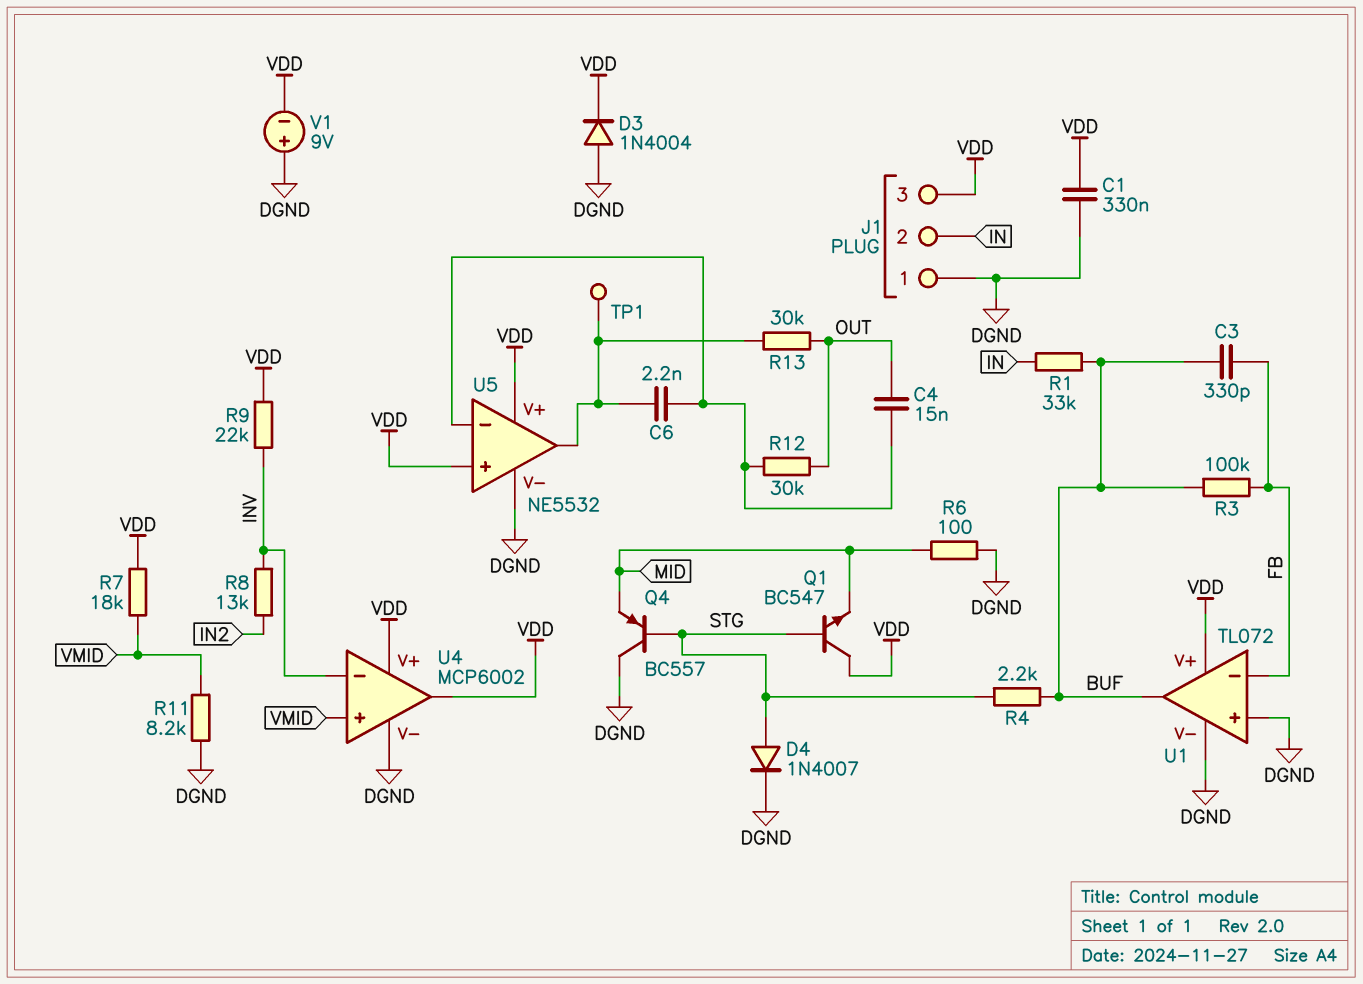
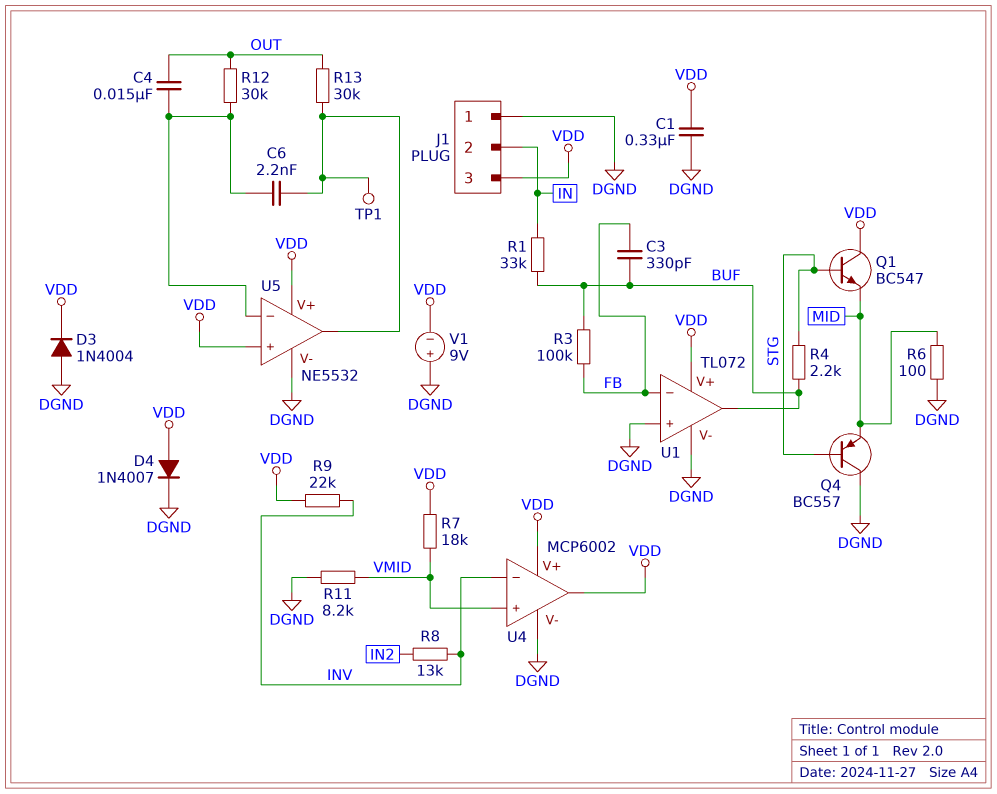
D4: diode 1N4007 (A STG, K DGND) -> diode 1N4007 (A VDD, K DGND)

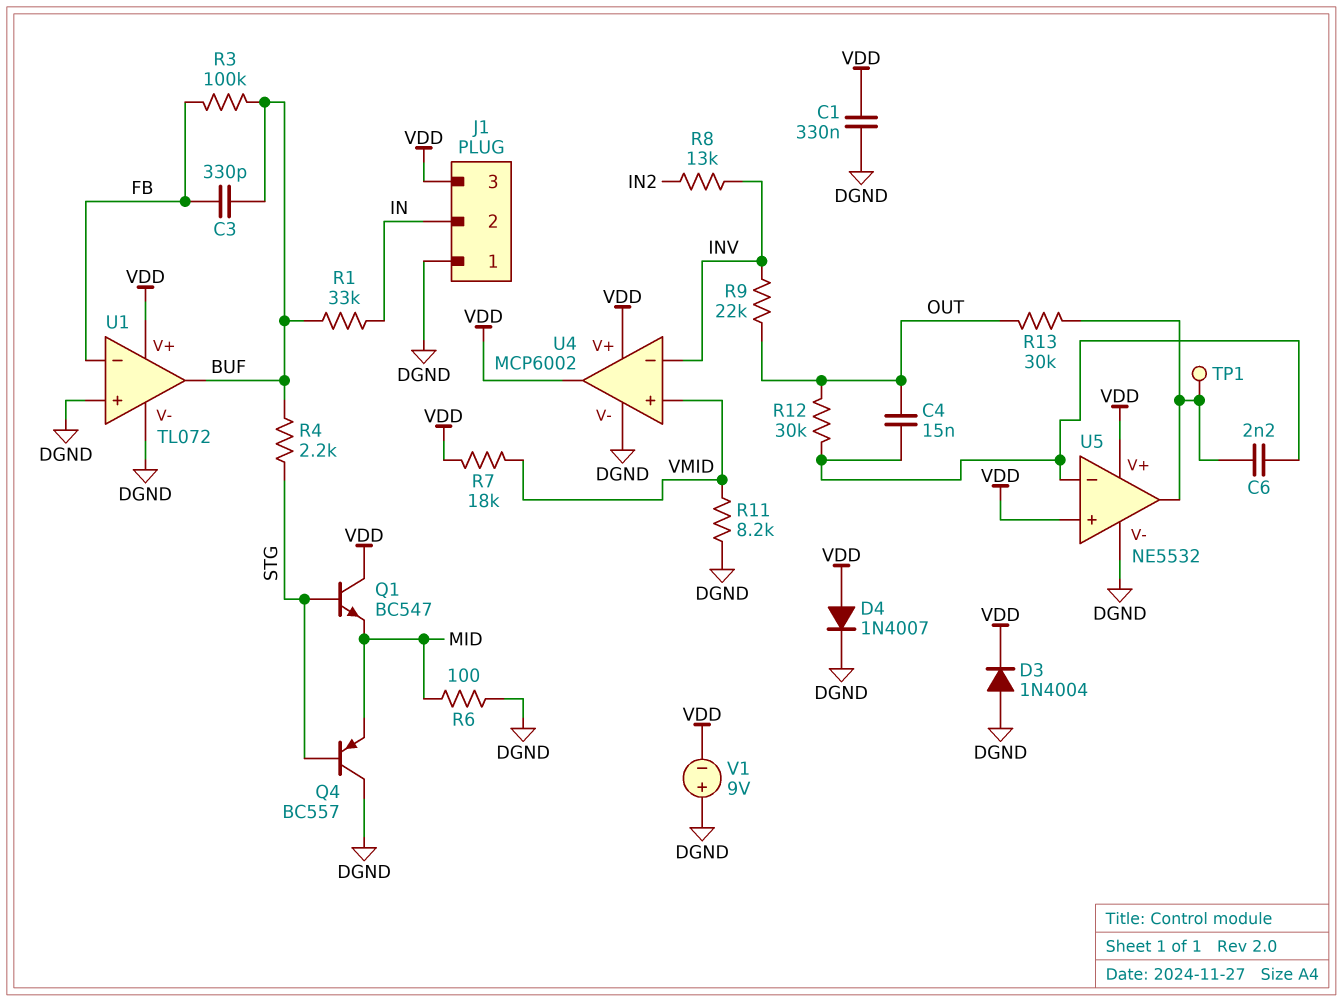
R9: 22k (INV, VDD) -> 22k (INV, OUT)

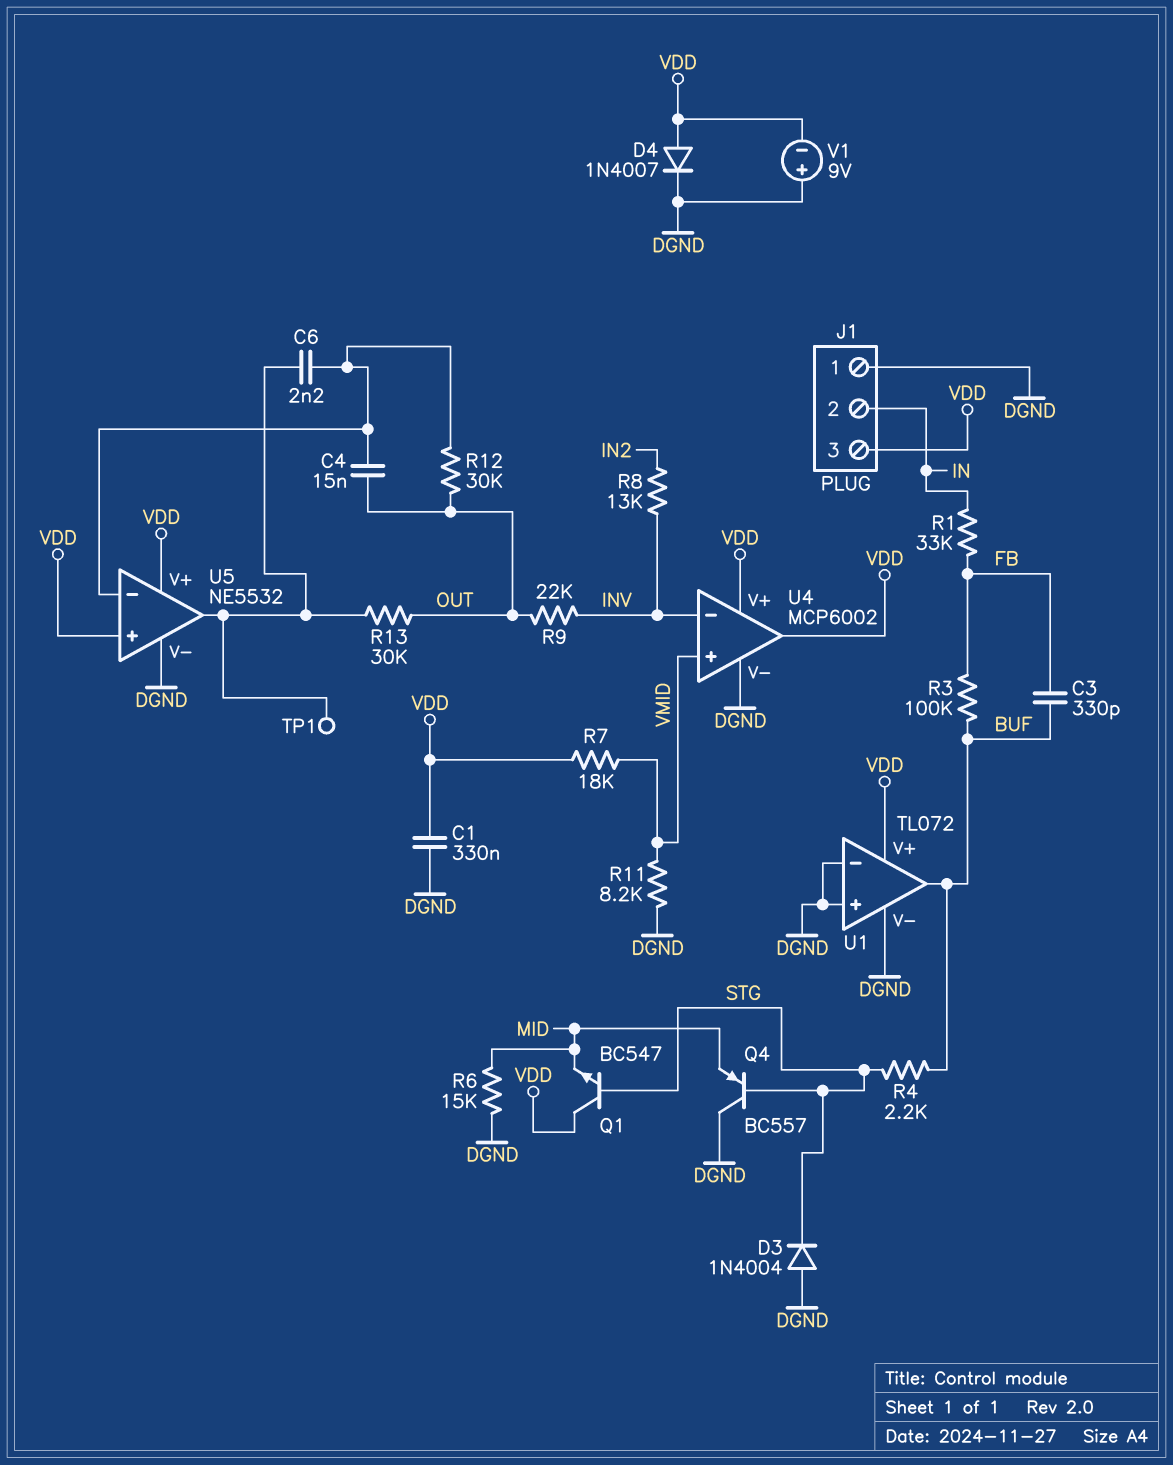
D3: diode 1N4004 (A DGND, K VDD) -> diode 1N4004 (A DGND, K STG)
R1: 33k (BUF, IN) -> 33k (FB, IN)
R6: 100 (DGND, MID) -> 15k (DGND, MID)
U1 pin in-: FB -> DGND

